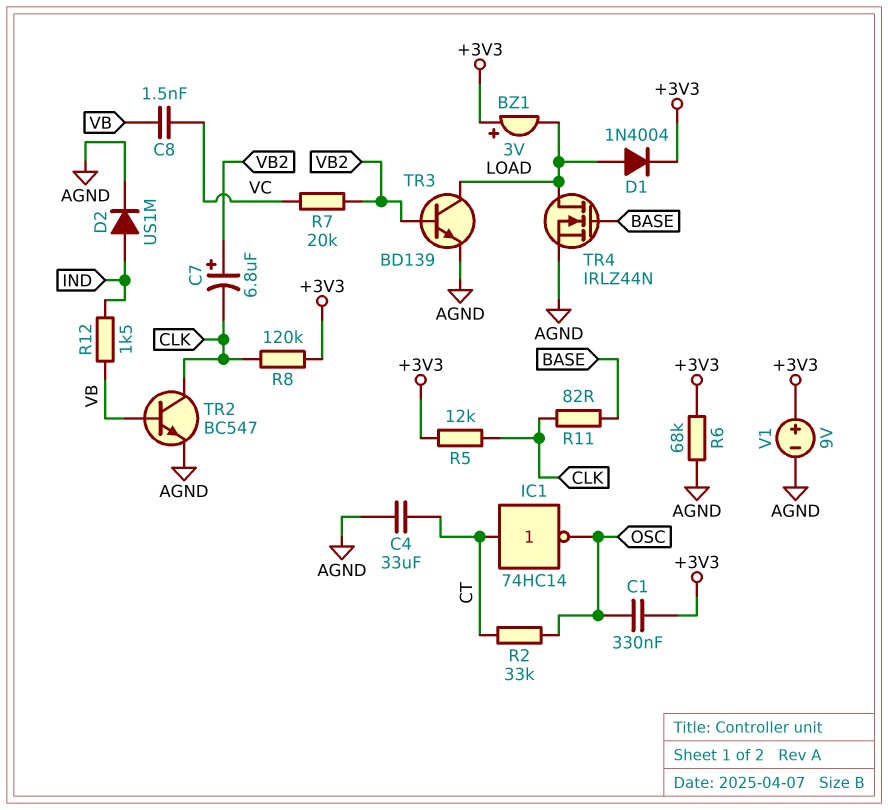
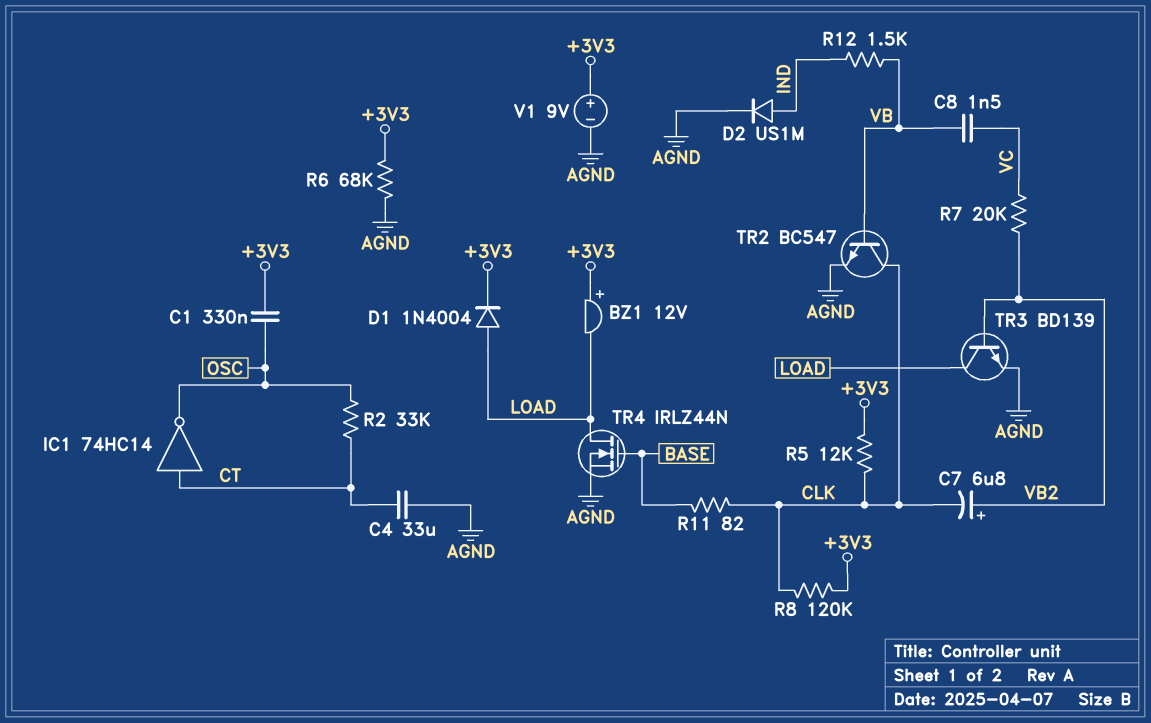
BZ1: buzzer 3V (plus +3V3, minus LOAD) -> buzzer 12V (plus +3V3, minus LOAD)

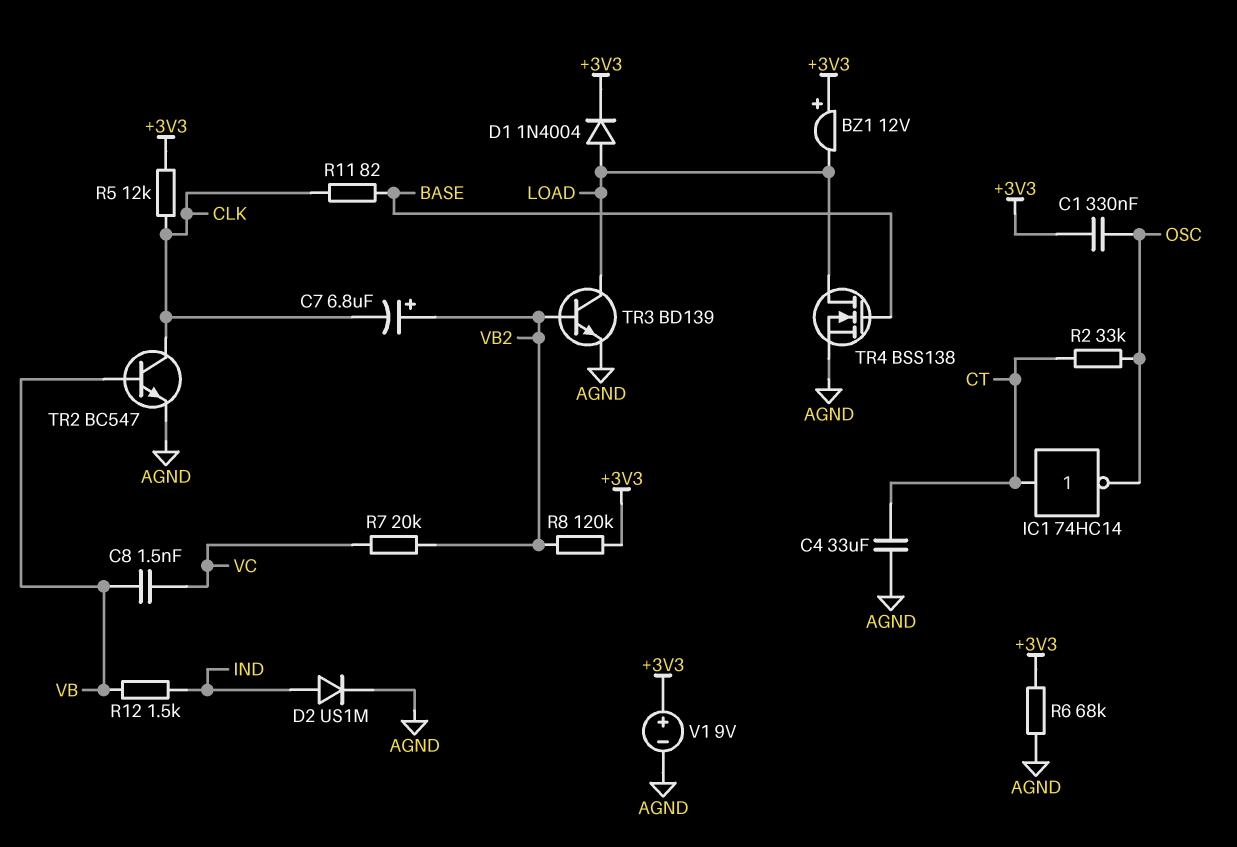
R8: 120k (+3V3, CLK) -> 120k (+3V3, VB2)
TR4: NMOS IRLZ44N (G BASE, D LOAD, S AGND) -> NMOS BSS138 (G BASE, D LOAD, S AGND)

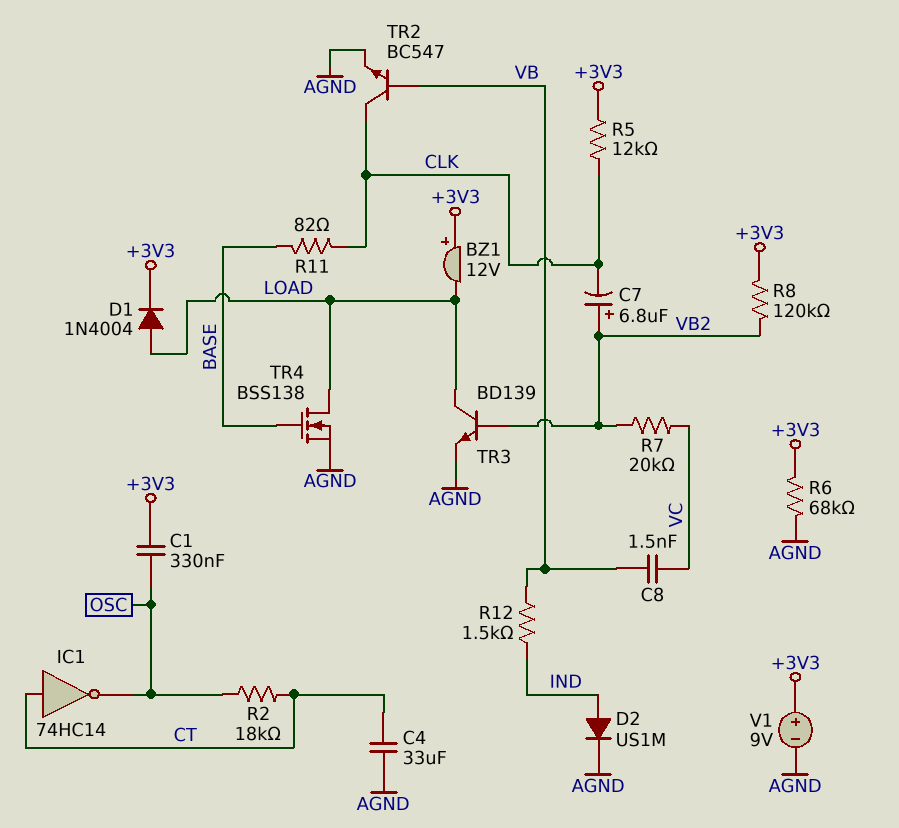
R2: 33k (CT, OSC) -> 18k (CT, OSC)

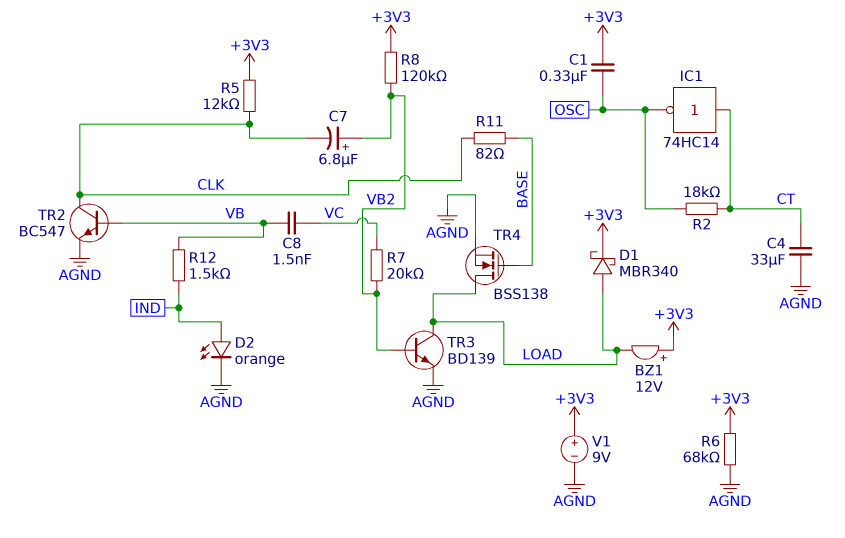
D1: diode 1N4004 (A LOAD, K +3V3) -> schottky MBR340 (A LOAD, K +3V3)
D2: diode US1M (A IND, K AGND) -> LED orange (A IND, K AGND)

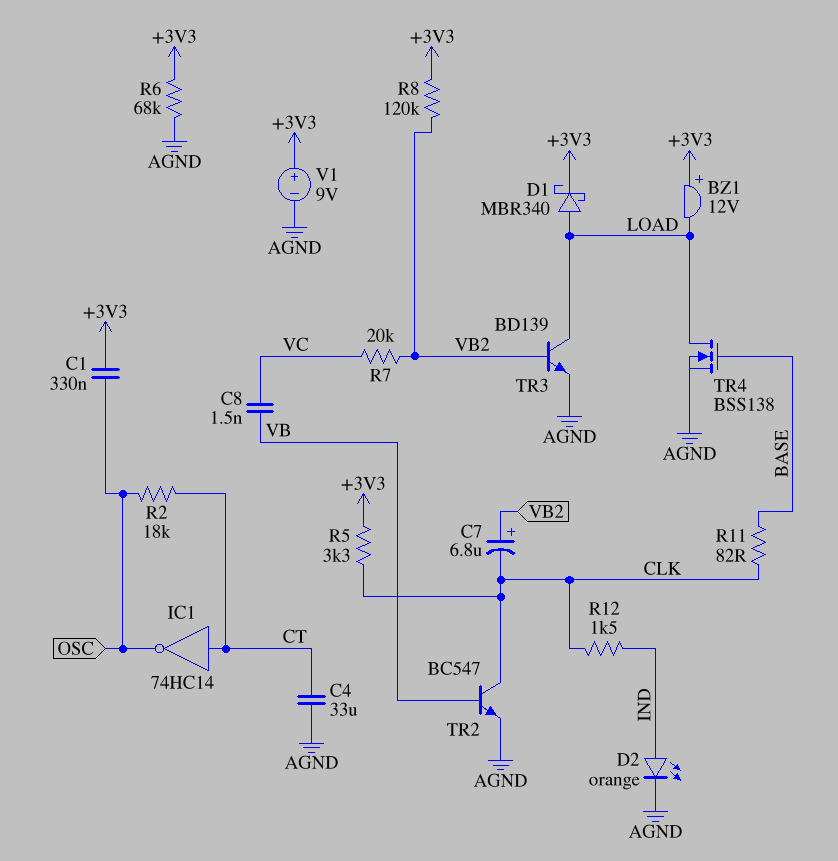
R5: 12k (+3V3, CLK) -> 3.3k (+3V3, CLK)
R12: 1.5k (IND, VB) -> 1.5k (CLK, IND)

